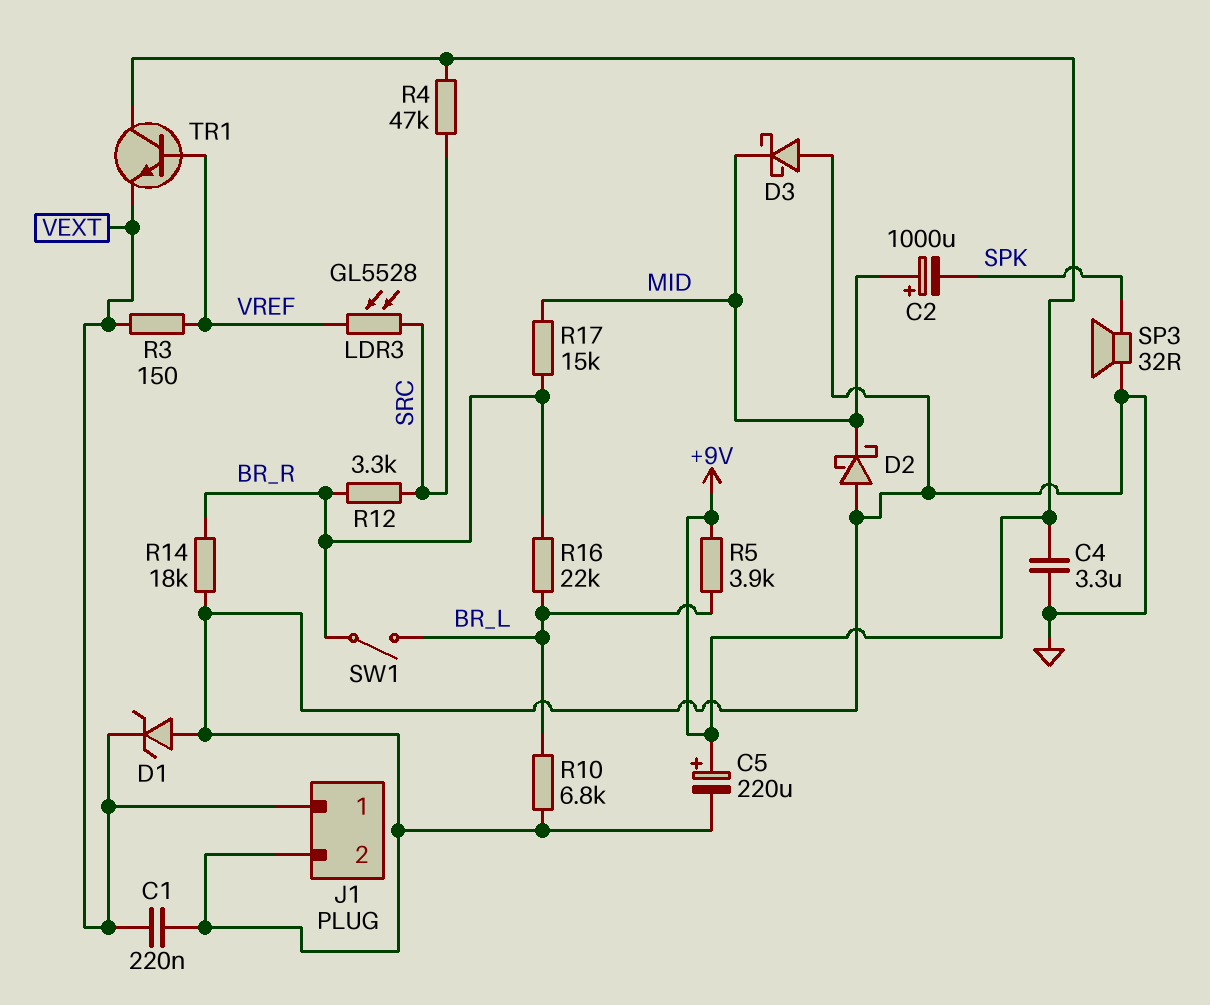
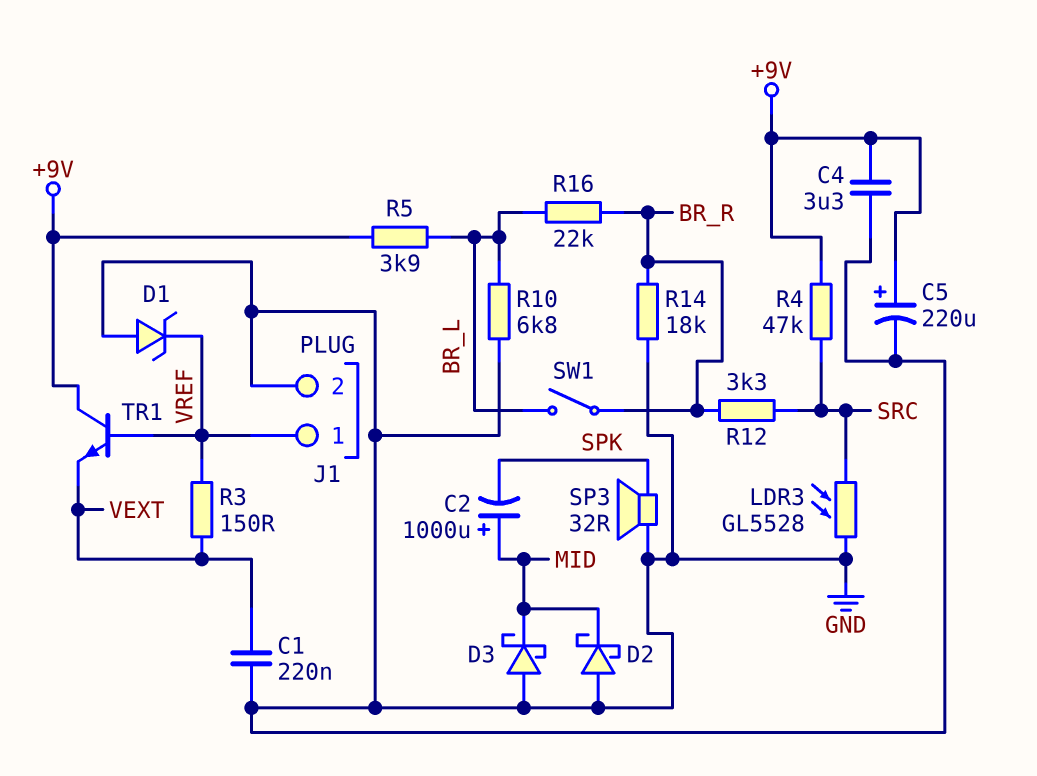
D1: zener (A GND, K VEXT) -> zener (A GND, K VREF)
J1 pin 1: VEXT -> VREF
LDR3: GL5528 (SRC, VREF) -> GL5528 (GND, SRC)
R17: 15k (BR_R, MID) -> none

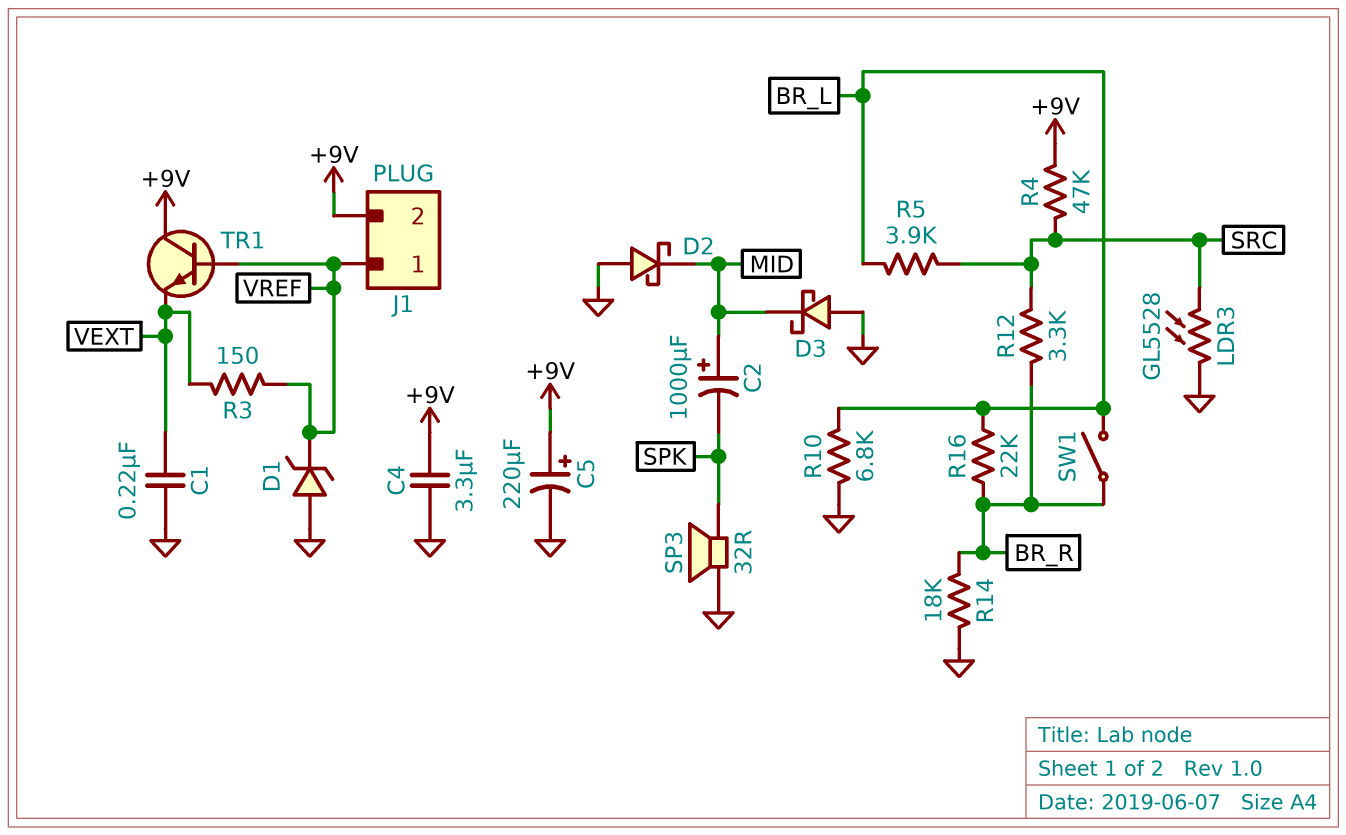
J1 pin 2: GND -> +9V
R5: 3.9k (+9V, BR_L) -> 3.9k (BR_L, SRC)

